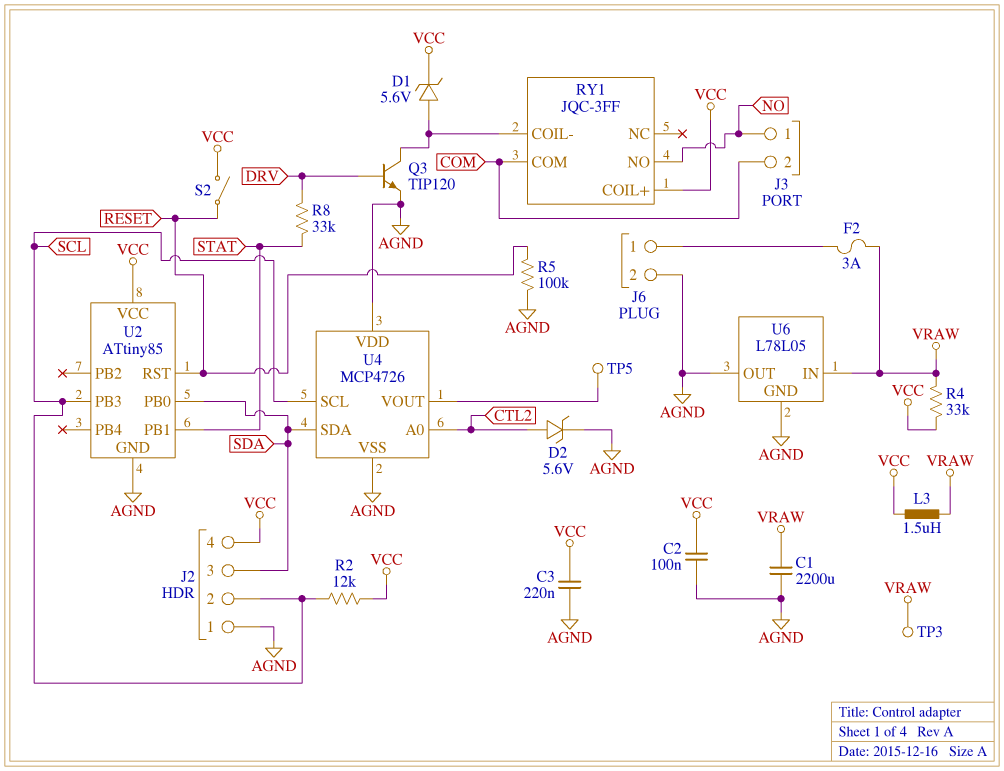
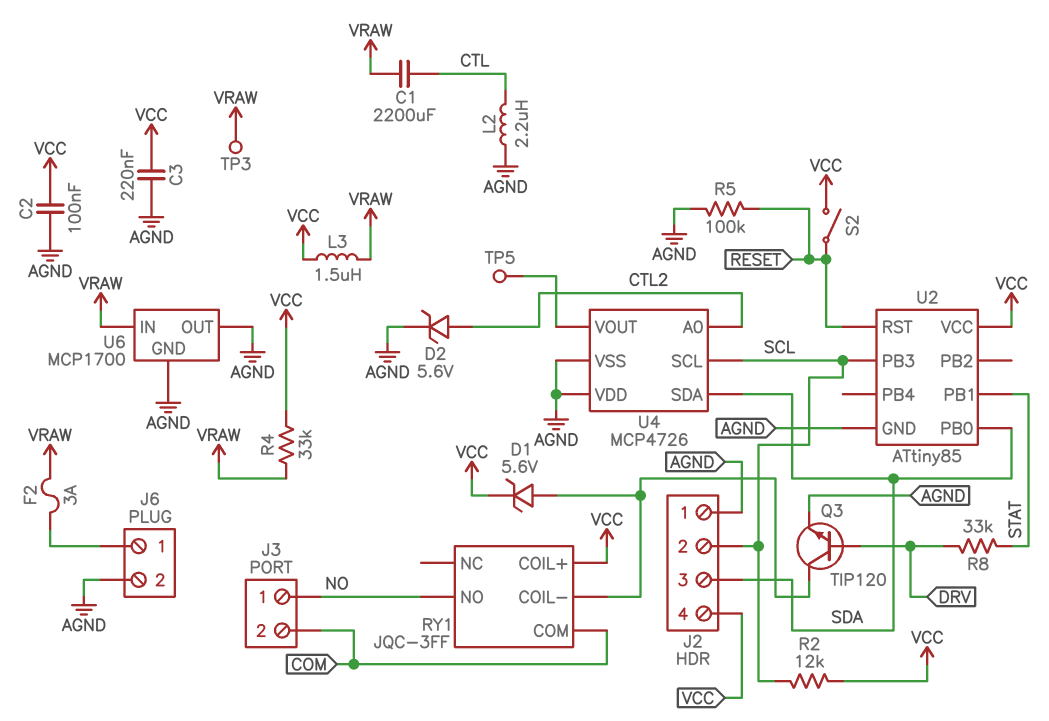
C1: 2200uF (AGND, VRAW) -> 2200uF (CTL, VRAW)
L2: none -> 2.2uH (AGND, CTL)
U6: L78L05 -> MCP1700

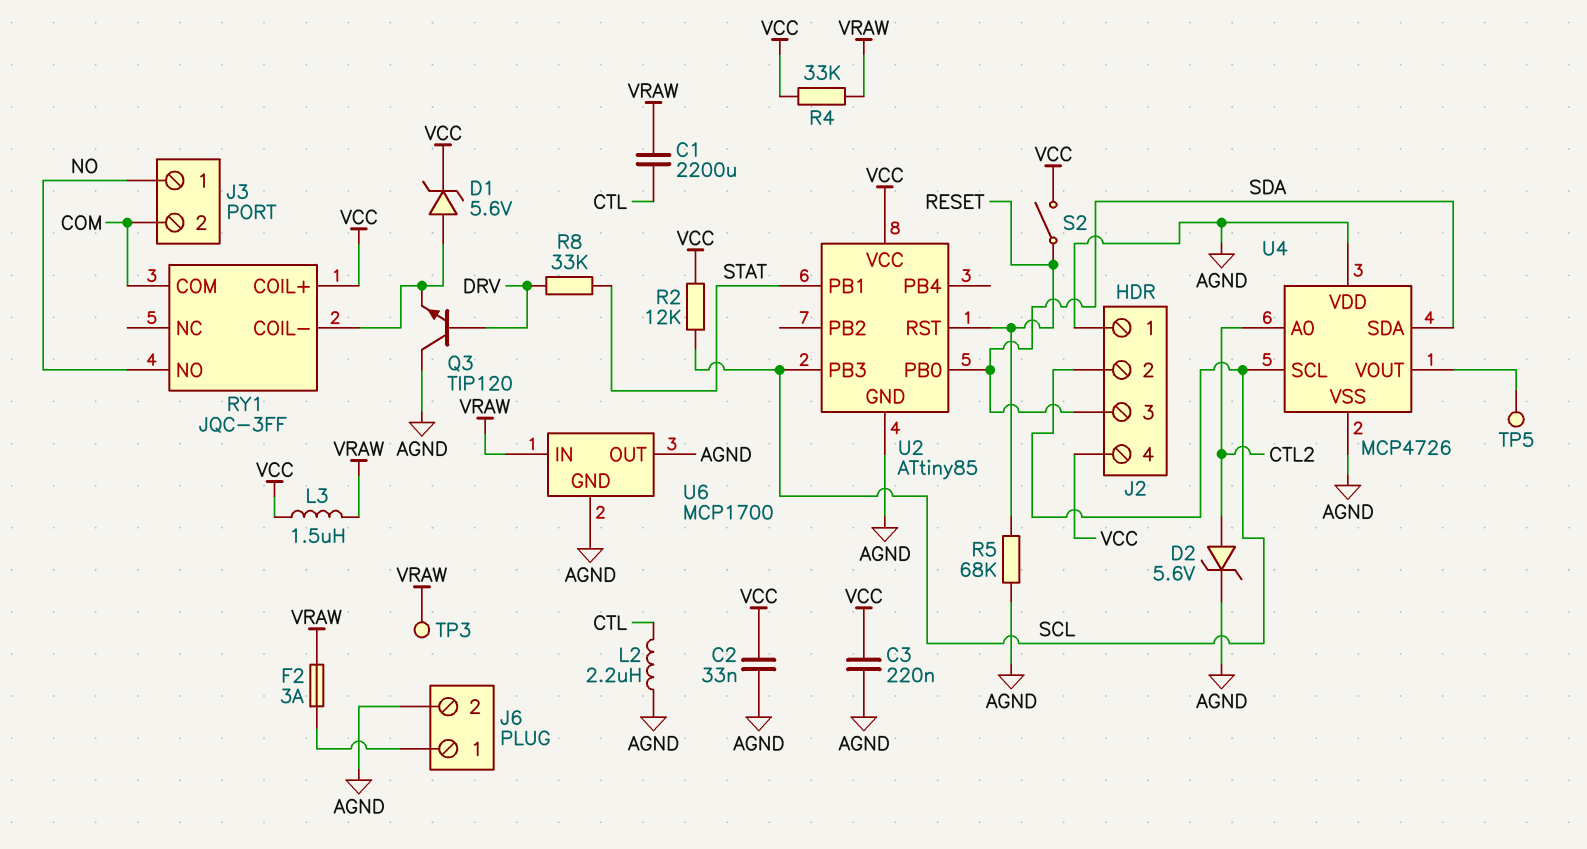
C2: 100nF (AGND, VCC) -> 33nF (AGND, VCC)
Q3: NPN TIP120 (B DRV, C RY1/COIL-, E AGND) -> NPN TIP120 (B DRV, C AGND, E RY1/COIL-)
R5: 100k (AGND, RESET) -> 68k (AGND, RESET)

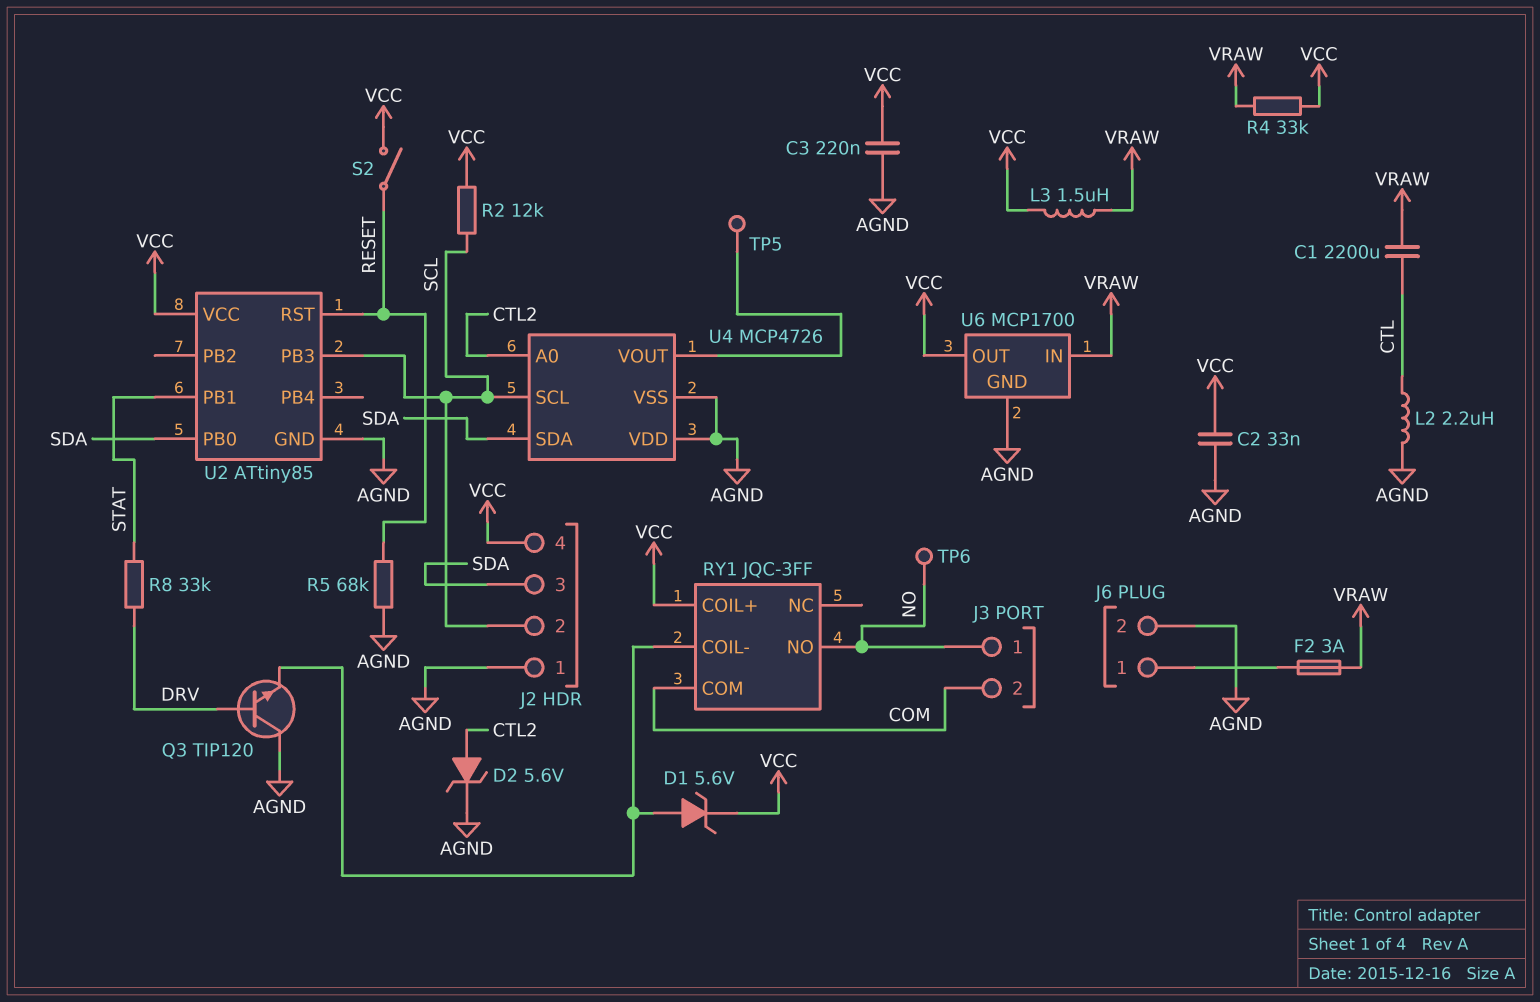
TP3: test point (VRAW) -> none
TP6: none -> test point (NO)
U6 pin OUT: AGND -> VCC

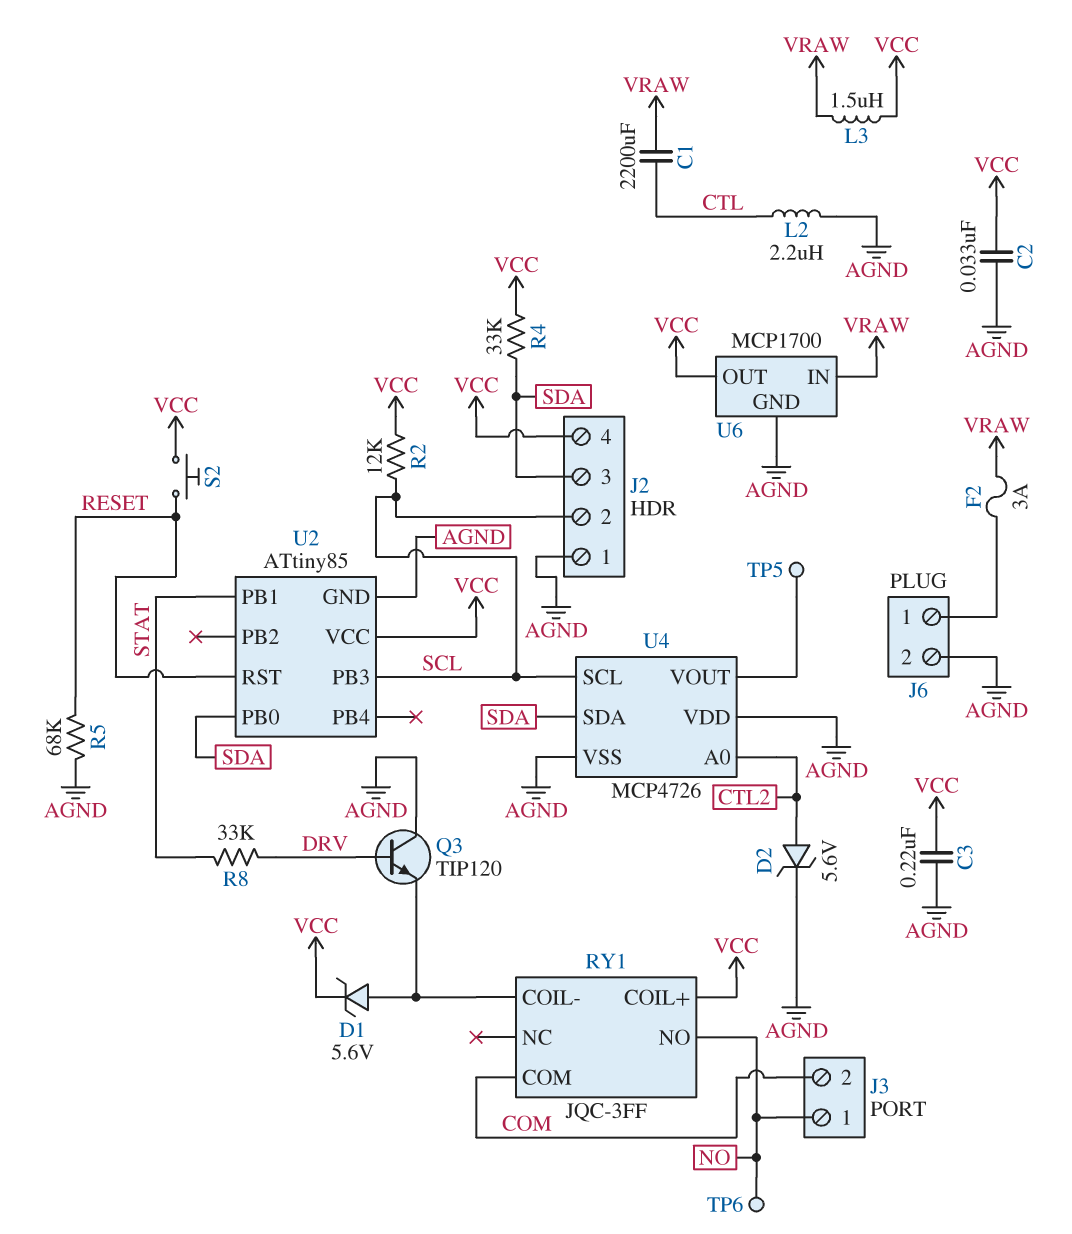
R4: 33k (VCC, VRAW) -> 33k (SDA, VCC)
S2: switch (RESET, VCC) -> button (RESET, VCC)

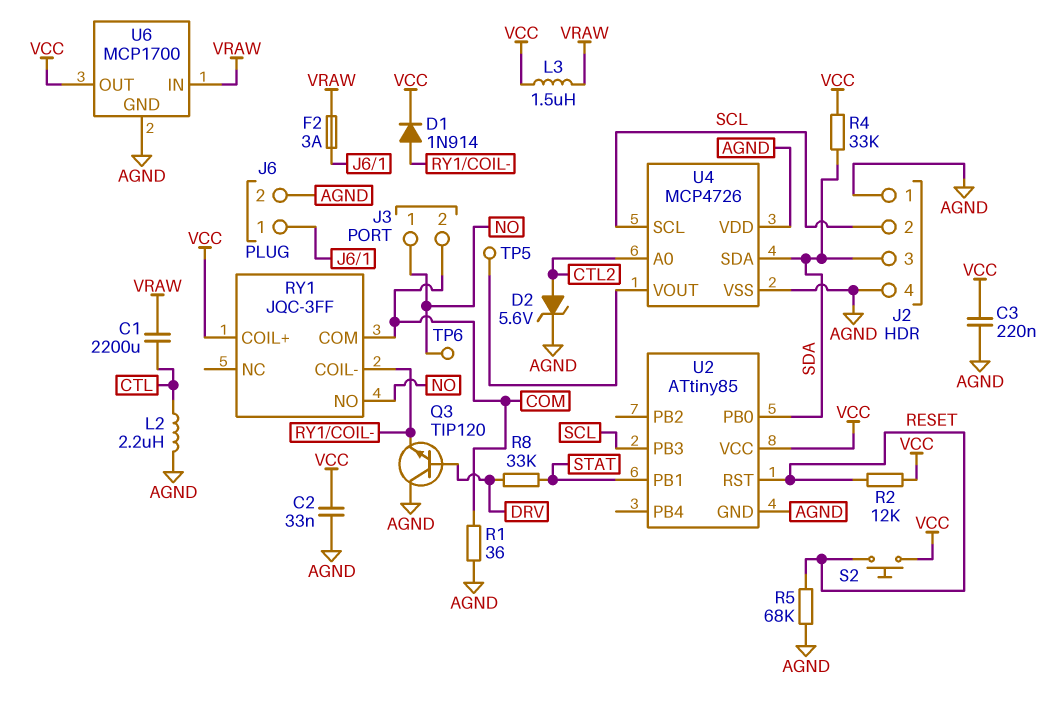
D1: zener 5.6V (A RY1/COIL-, K VCC) -> diode 1N914 (A RY1/COIL-, K VCC)
J2 pin 4: VCC -> AGND
R1: none -> 36 (AGND, COM)
R2: 12k (SCL, VCC) -> 12k (RESET, VCC)

